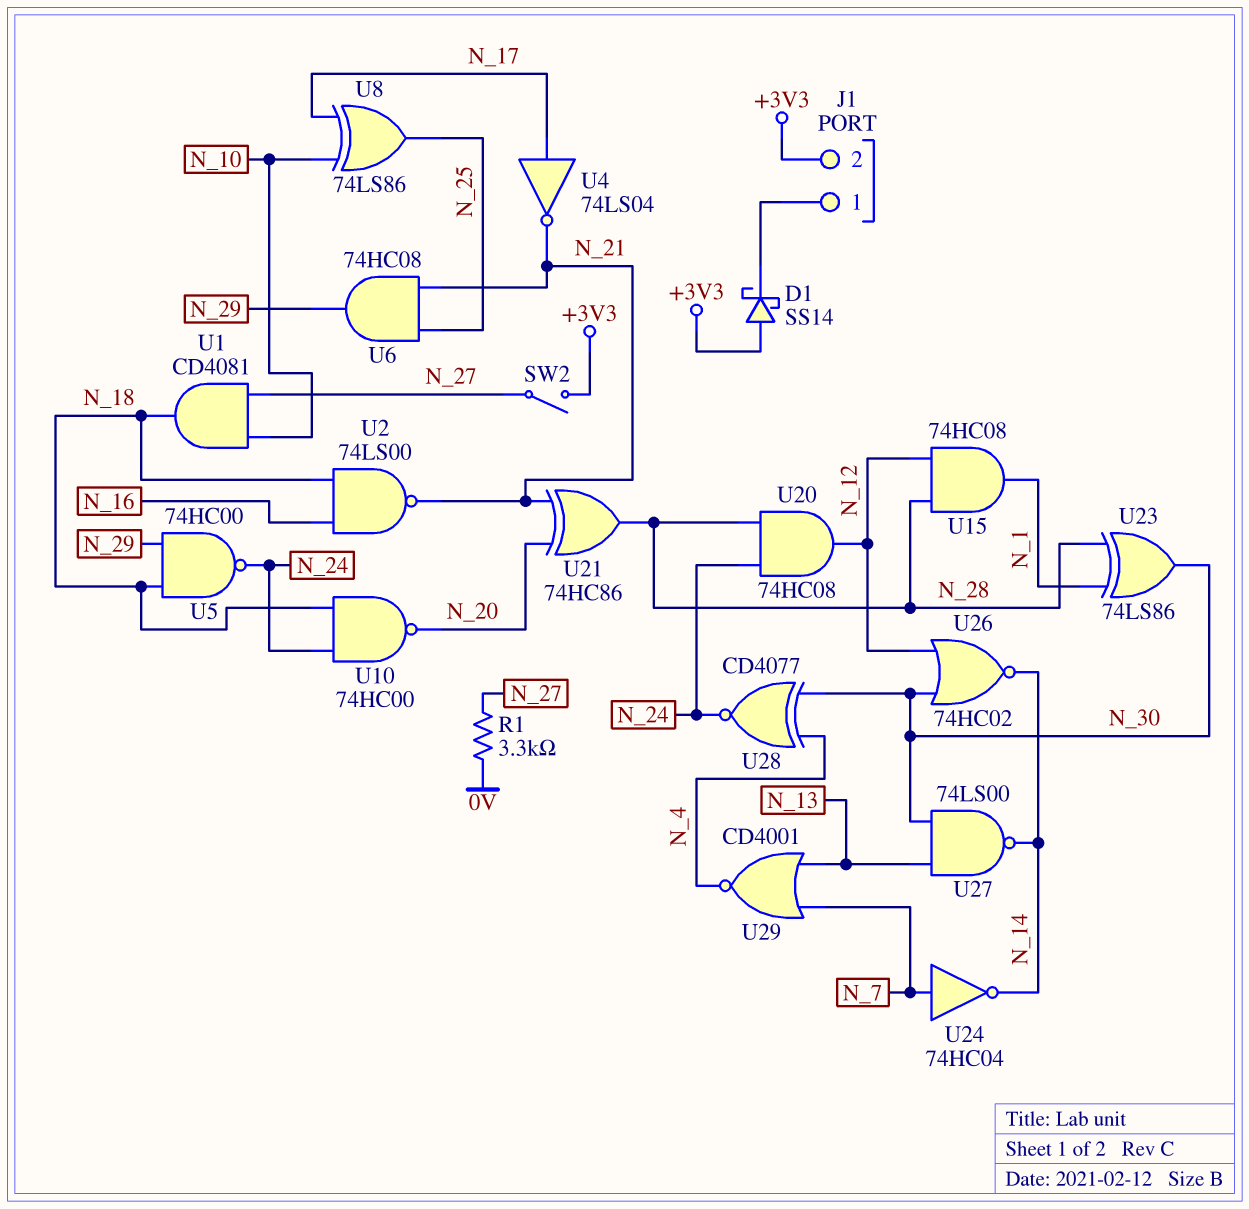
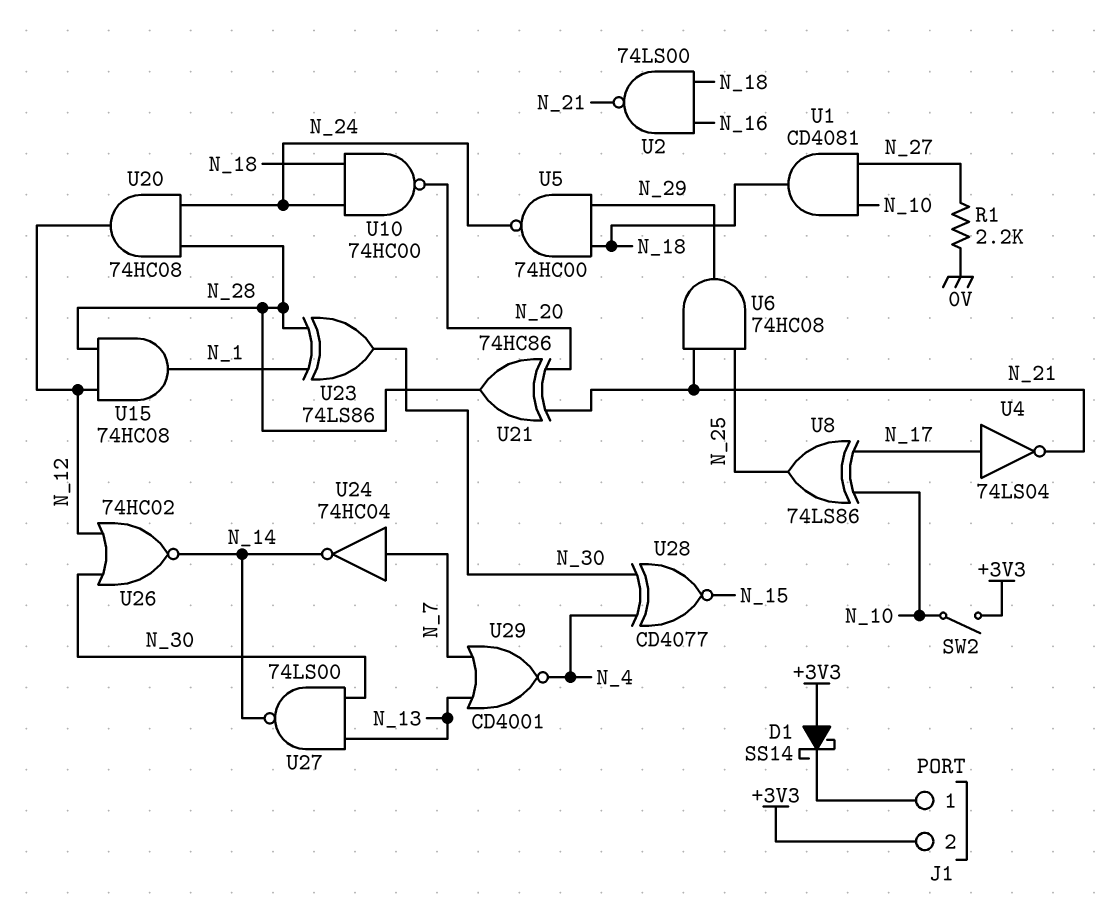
R1: 3.3k (0V, N_27) -> 2.2k (0V, N_27)
SW2: switch (+3V3, N_27) -> switch (+3V3, N_10)
U28: XNOR CD4077 (in N_4, in N_30, out N_24) -> XNOR CD4077 (in N_4, in N_30, out N_15)

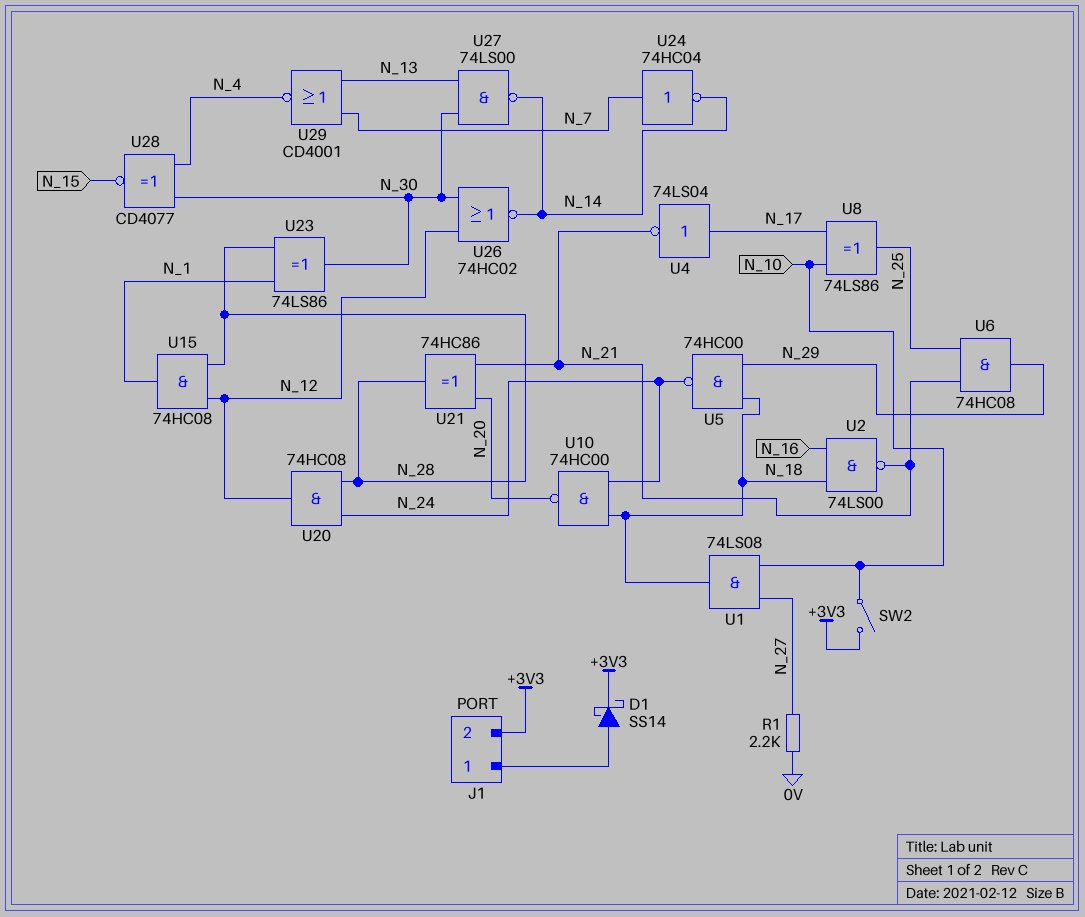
D1: schottky SS14 (A +3V3, K J1/1) -> schottky SS14 (A J1/1, K +3V3)
U1: AND CD4081 (in N_10, in N_27, out N_18) -> AND 74LS08 (in N_10, in N_27, out N_18)

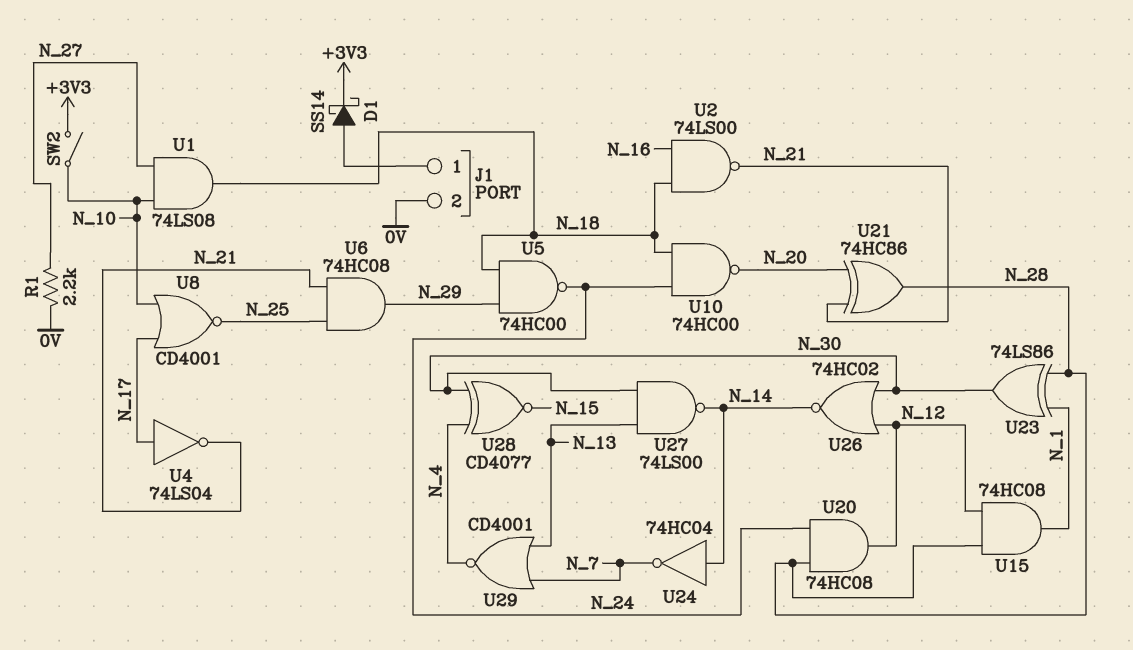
J1 pin 2: +3V3 -> 0V
U8: XOR 74LS86 (in N_10, in N_17, out N_25) -> NOR CD4001 (in N_10, in N_17, out N_25)
U24: NOT 74HC04 (in N_7, out N_14) -> NOT 74HC04 (in N_14, out N_7)

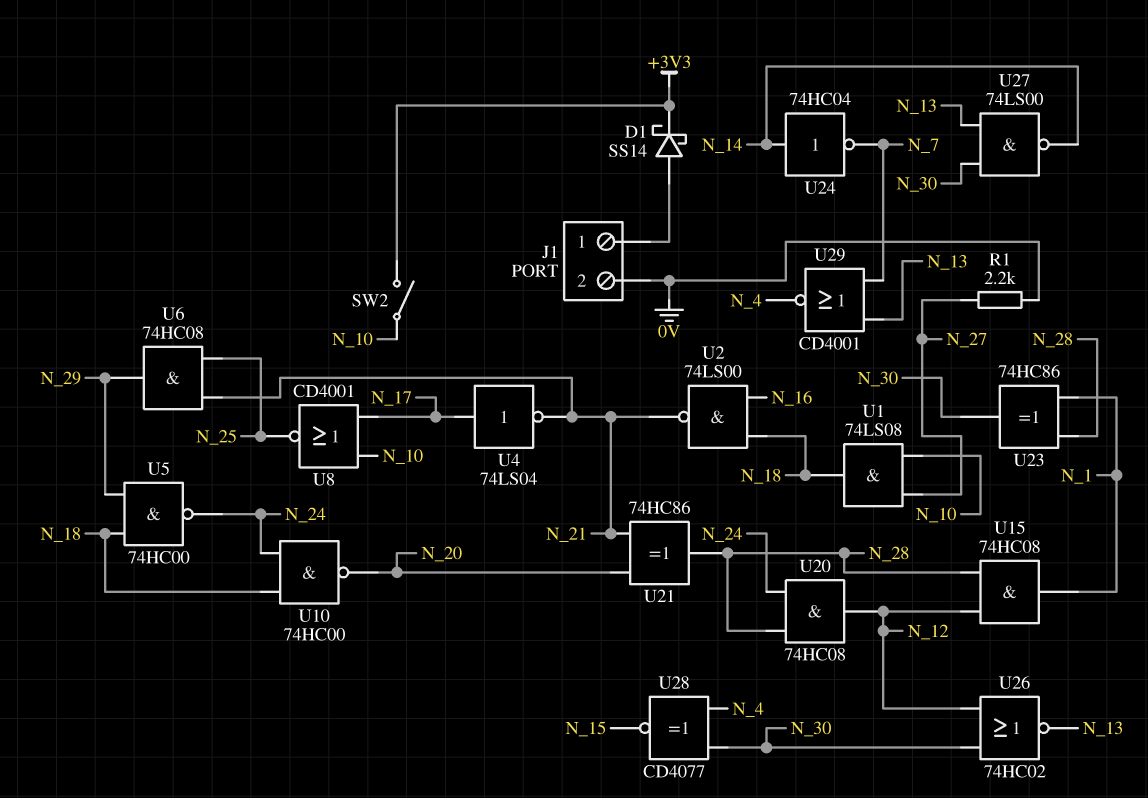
U23: XOR 74LS86 (in N_1, in N_28, out N_30) -> XOR 74HC86 (in N_1, in N_28, out N_30)
U26: NOR 74HC02 (in N_12, in N_30, out N_14) -> NOR 74HC02 (in N_12, in N_30, out N_13)

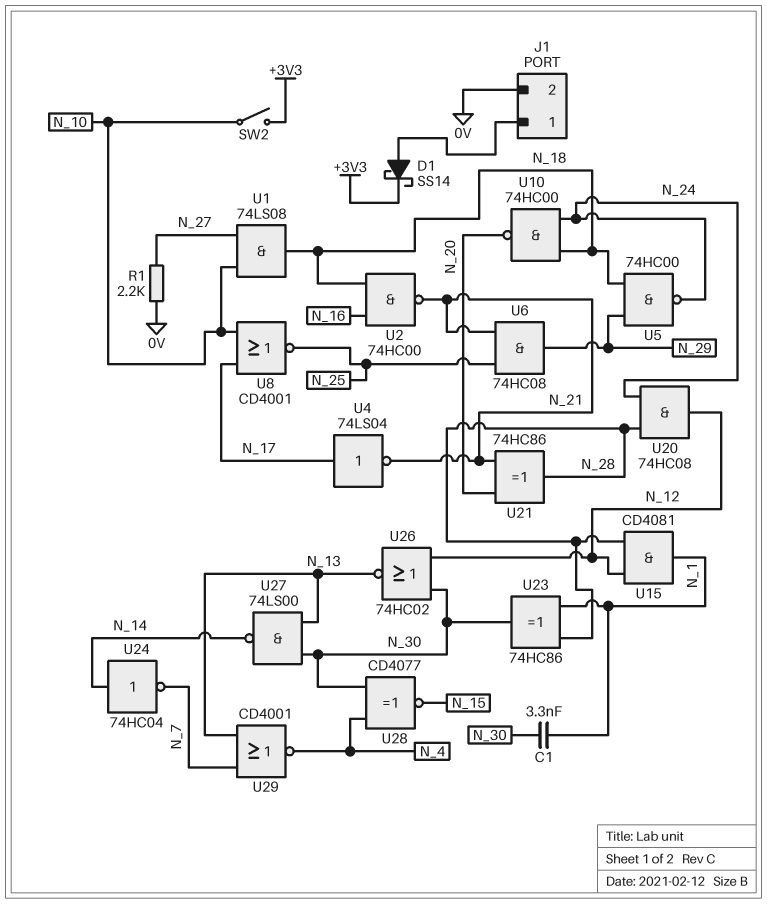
C1: none -> 3.3nF (N_1, N_30)
U2: NAND 74LS00 (in N_16, in N_18, out N_21) -> NAND 74HC00 (in N_16, in N_18, out N_21)
U15: AND 74HC08 (in N_12, in N_28, out N_1) -> AND CD4081 (in N_12, in N_28, out N_1)

